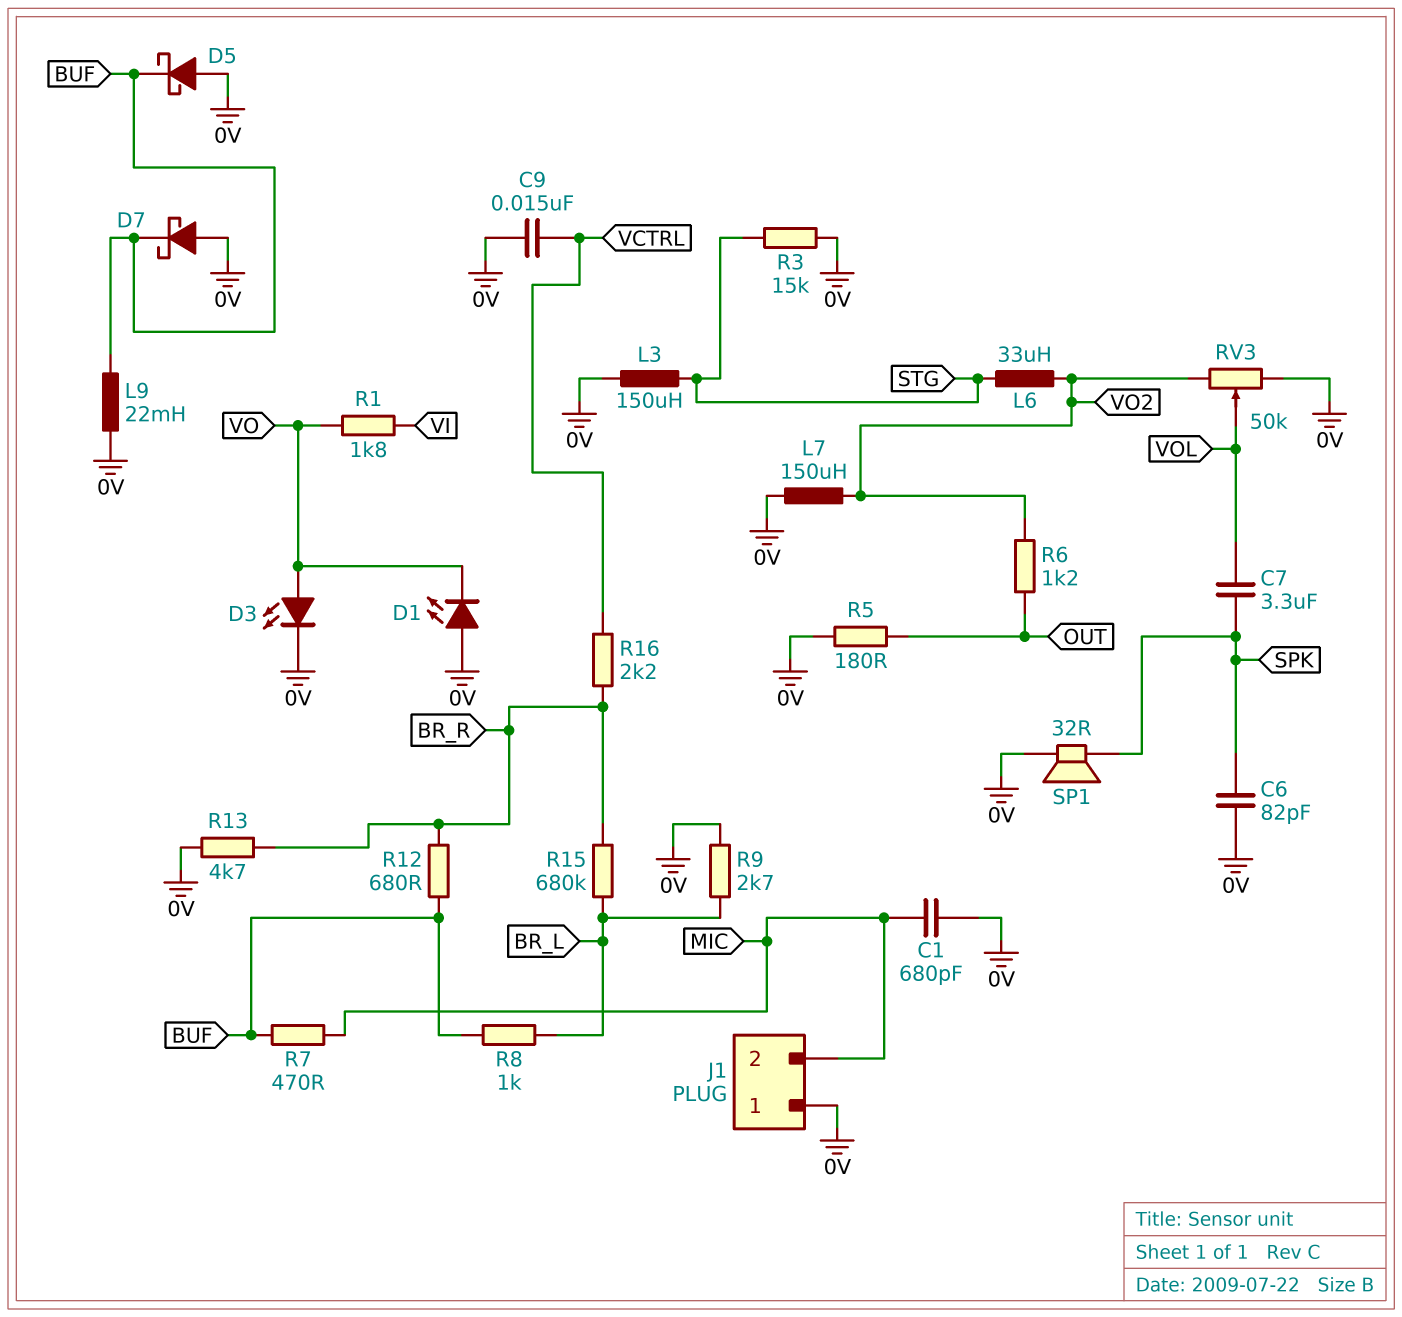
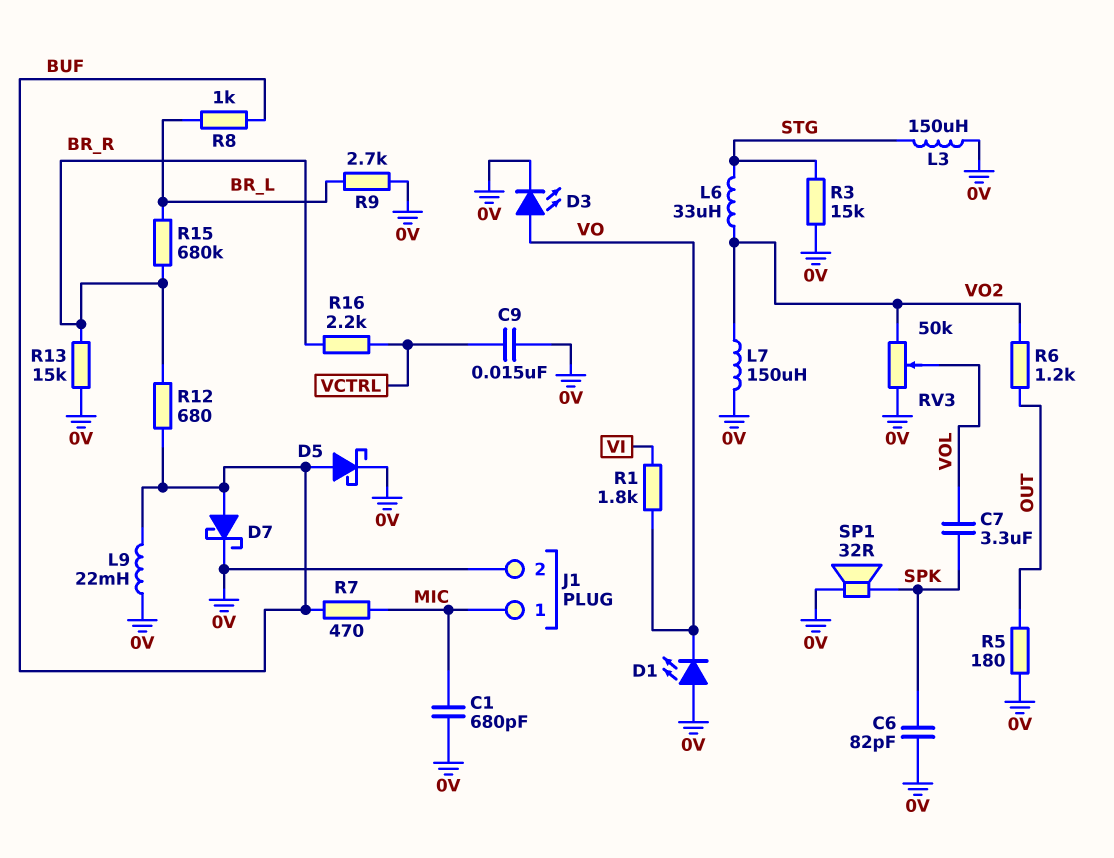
D5: schottky (A 0V, K BUF) -> schottky (A BUF, K 0V)
D7: schottky (A 0V, K BUF) -> schottky (A BUF, K 0V)
J1 pin 1: 0V -> MIC
J1 pin 2: MIC -> 0V
R13: 4.7k (0V, BR_R) -> 15k (0V, BR_R)

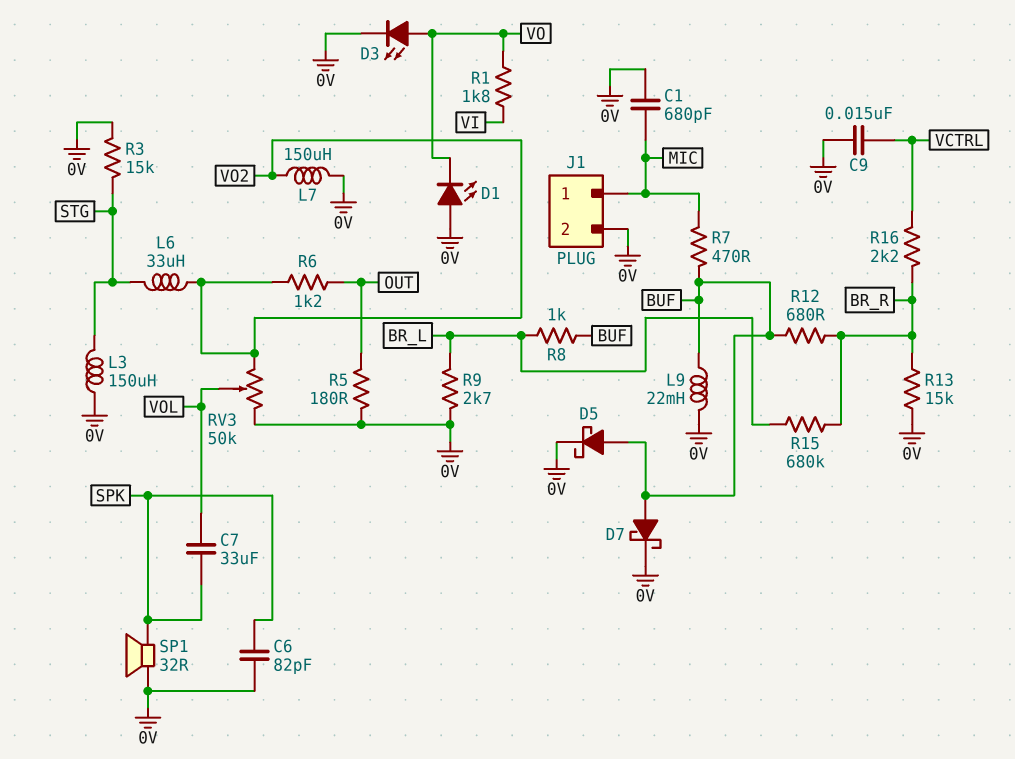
C7: 3.3uF (SPK, VOL) -> 33uF (SPK, VOL)

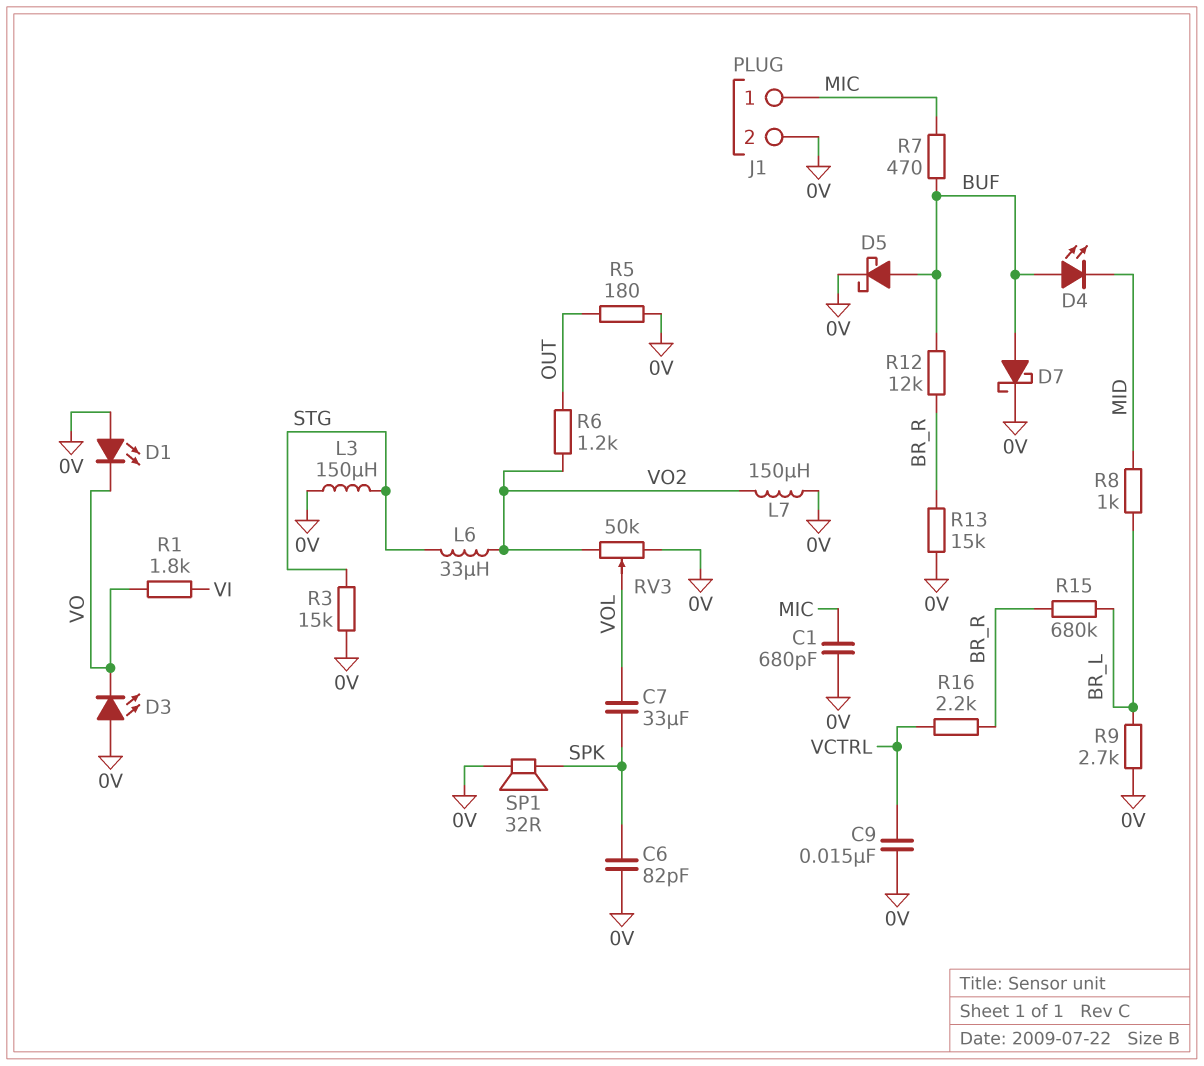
D3: LED (A VO, K 0V) -> LED (A 0V, K VO)
D4: none -> LED (A BUF, K MID)
L9: 22mH (0V, BUF) -> none
R8: 1k (BR_L, BUF) -> 1k (BR_L, MID)
R12: 680 (BR_R, BUF) -> 12k (BR_R, BUF)

